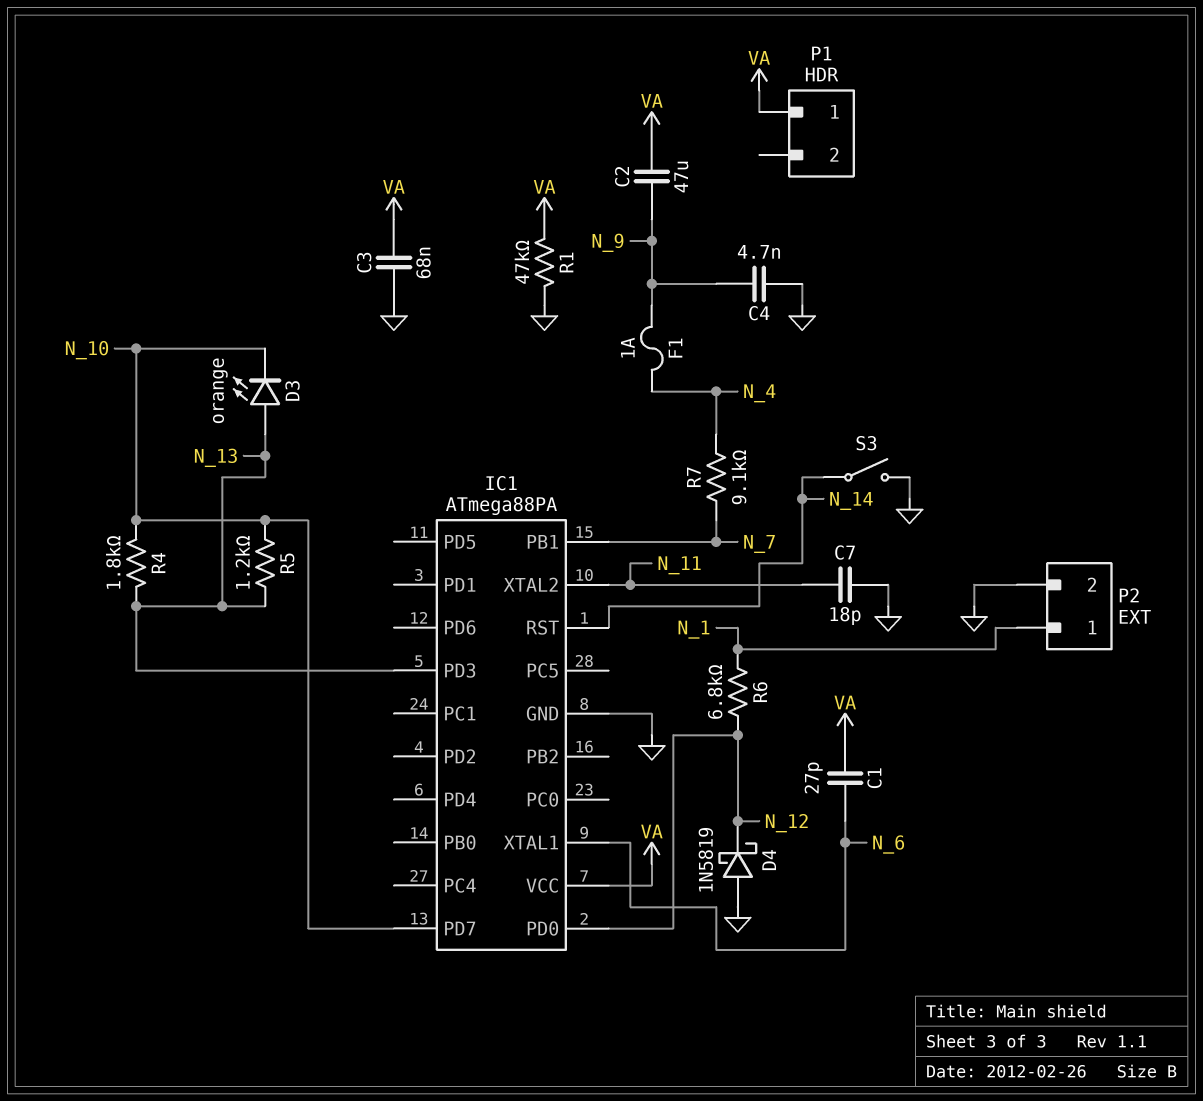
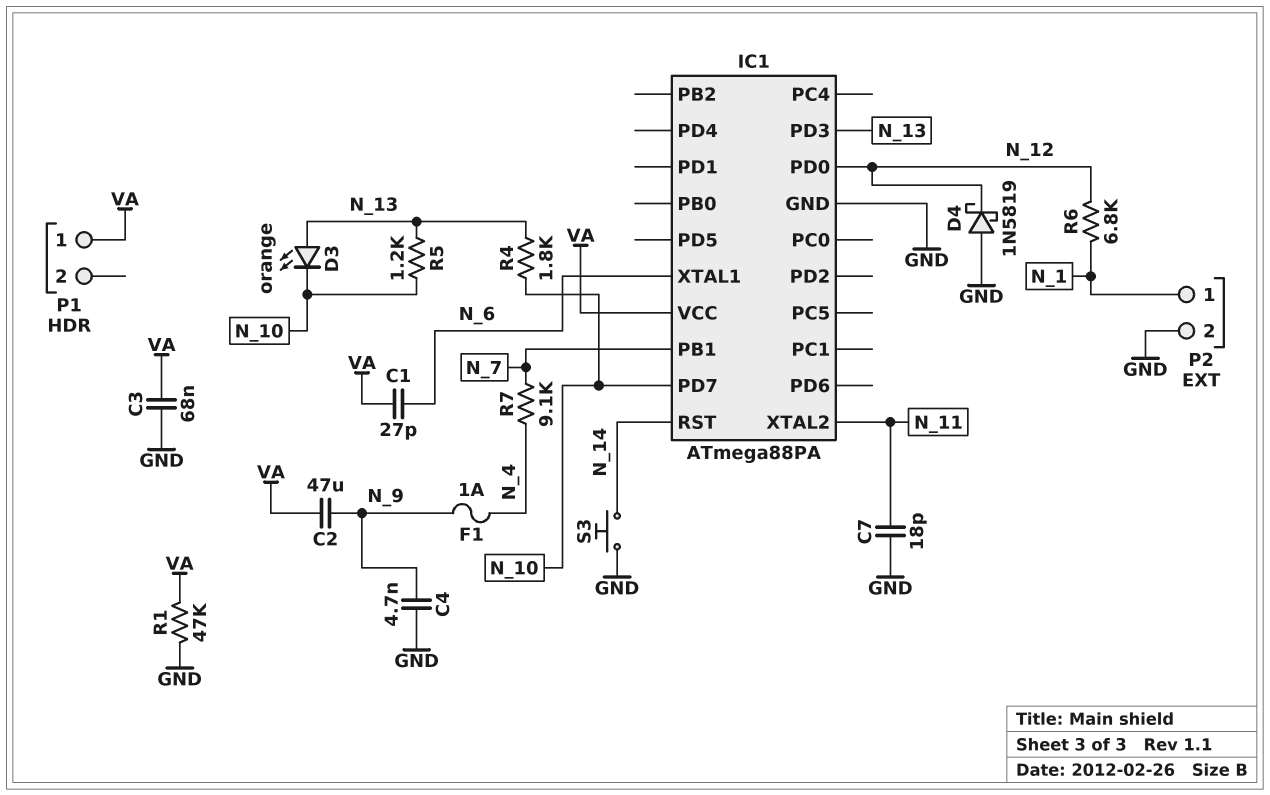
S3: switch (GND, N_14) -> button (GND, N_14)

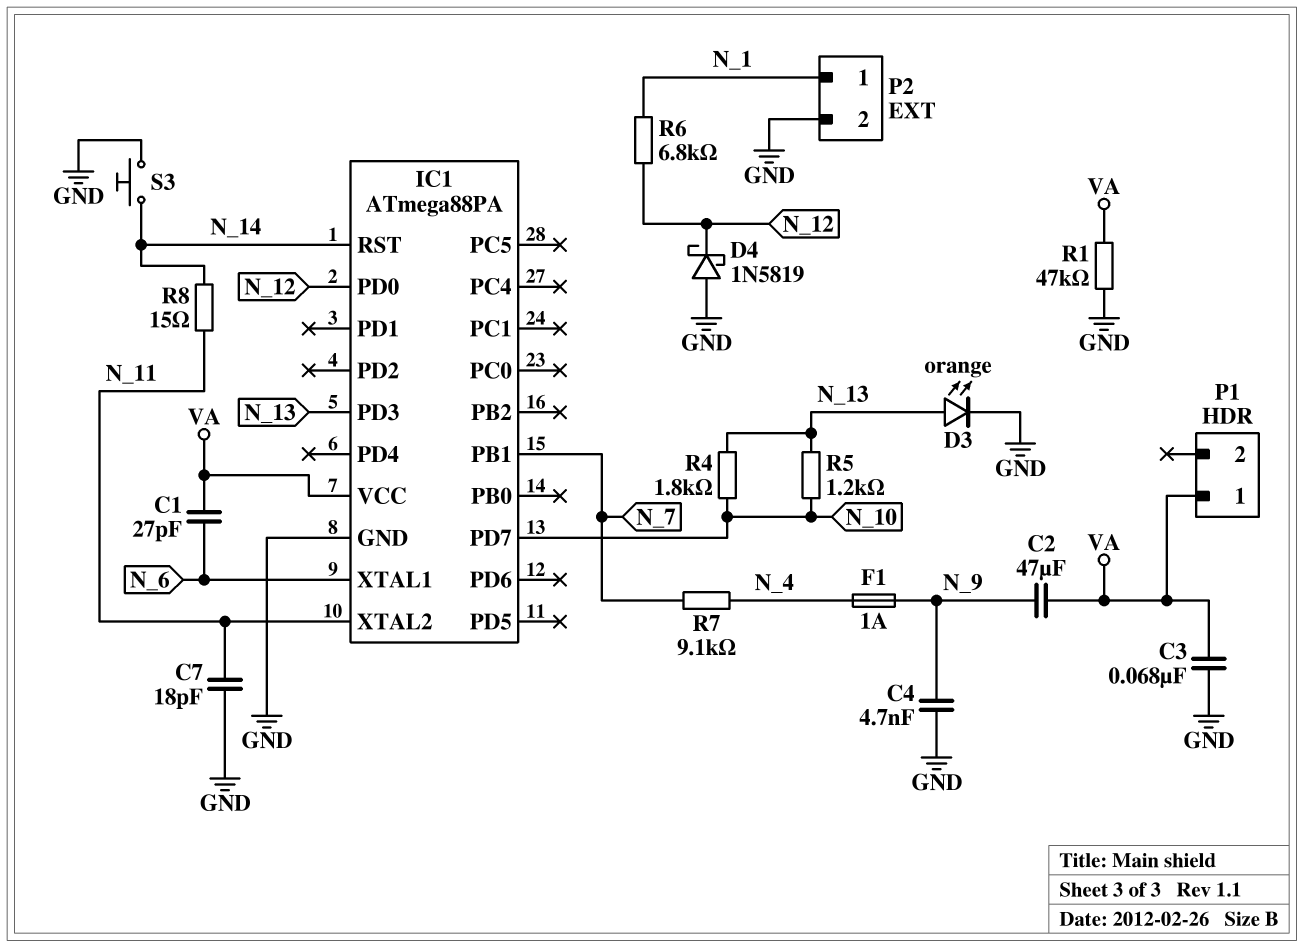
D3: LED orange (A N_13, K N_10) -> LED orange (A N_13, K GND)
R8: none -> 15 (N_11, N_14)

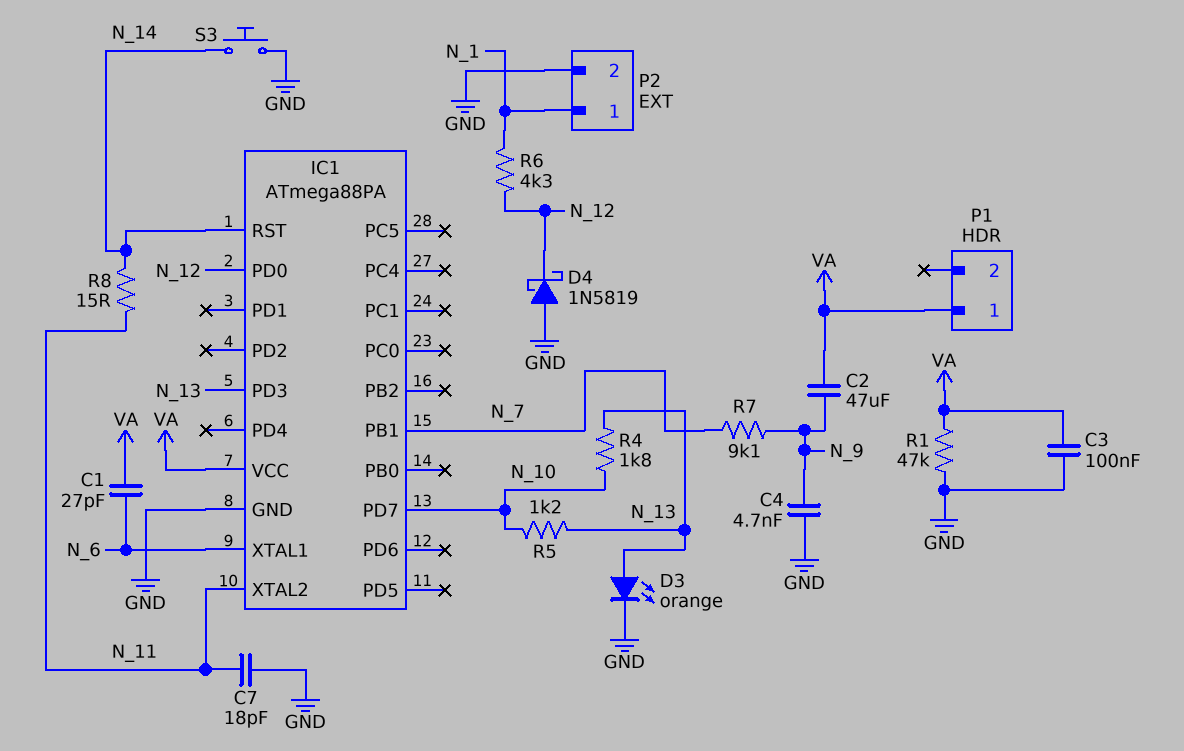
C3: 68nF (GND, VA) -> 100nF (GND, VA)
F1: 1A (N_4, N_9) -> none
R6: 6.8k (N_1, N_12) -> 4.3k (N_1, N_12)
R7: 9.1k (N_4, N_7) -> 9.1k (N_7, N_9)

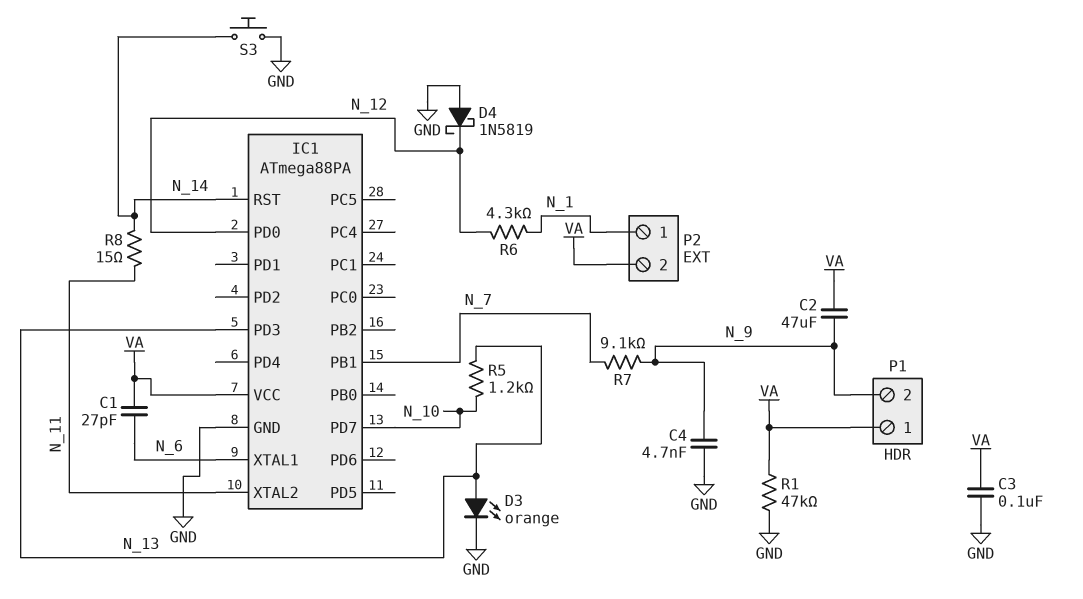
C7: 18pF (GND, N_11) -> none
P1 pin 2: none -> N_9
P2 pin 2: GND -> VA
R4: 1.8k (N_10, N_13) -> none

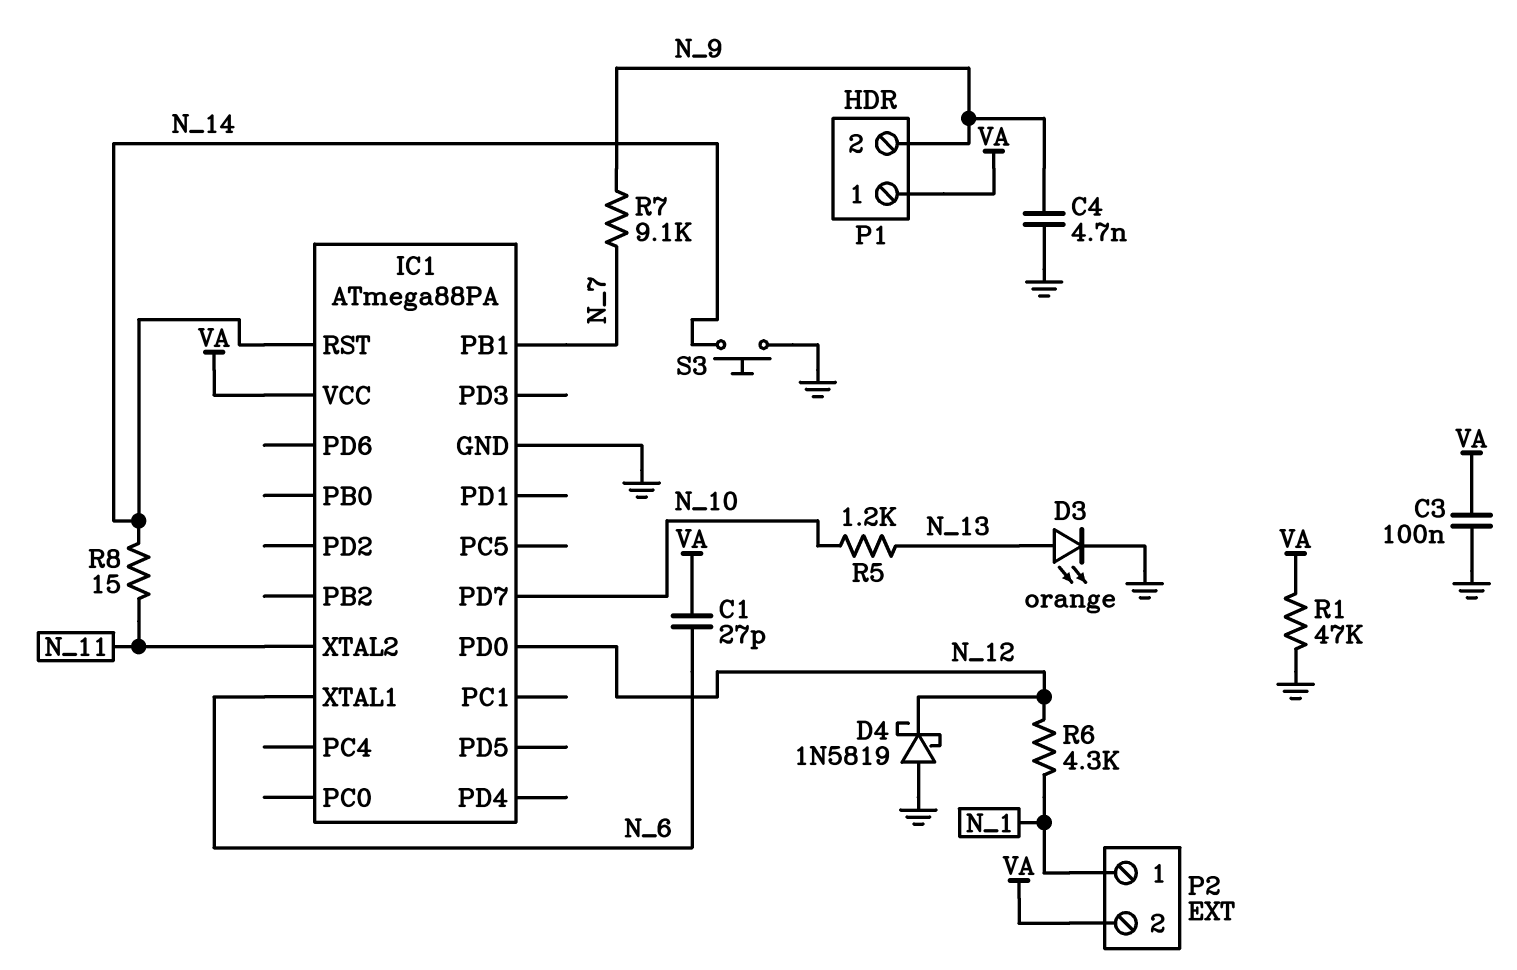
C2: 47uF (N_9, VA) -> none
IC1 pin PD3: N_13 -> none

